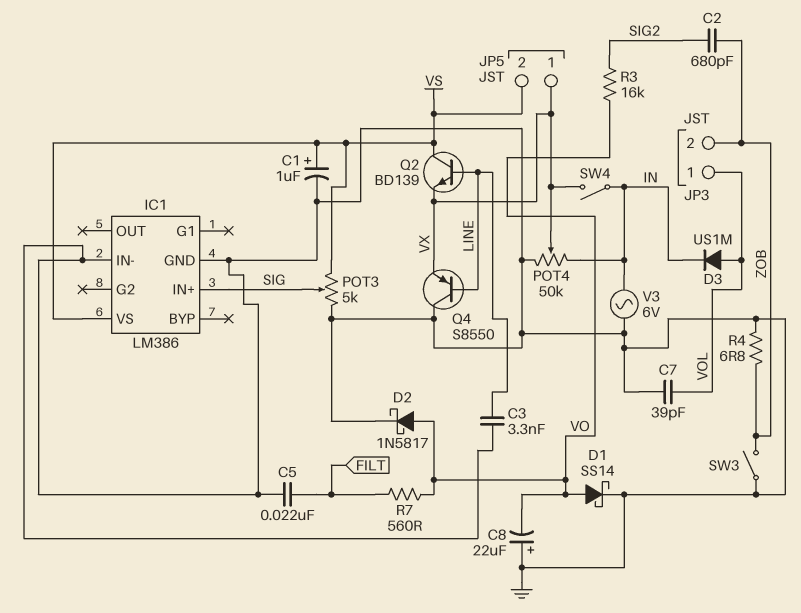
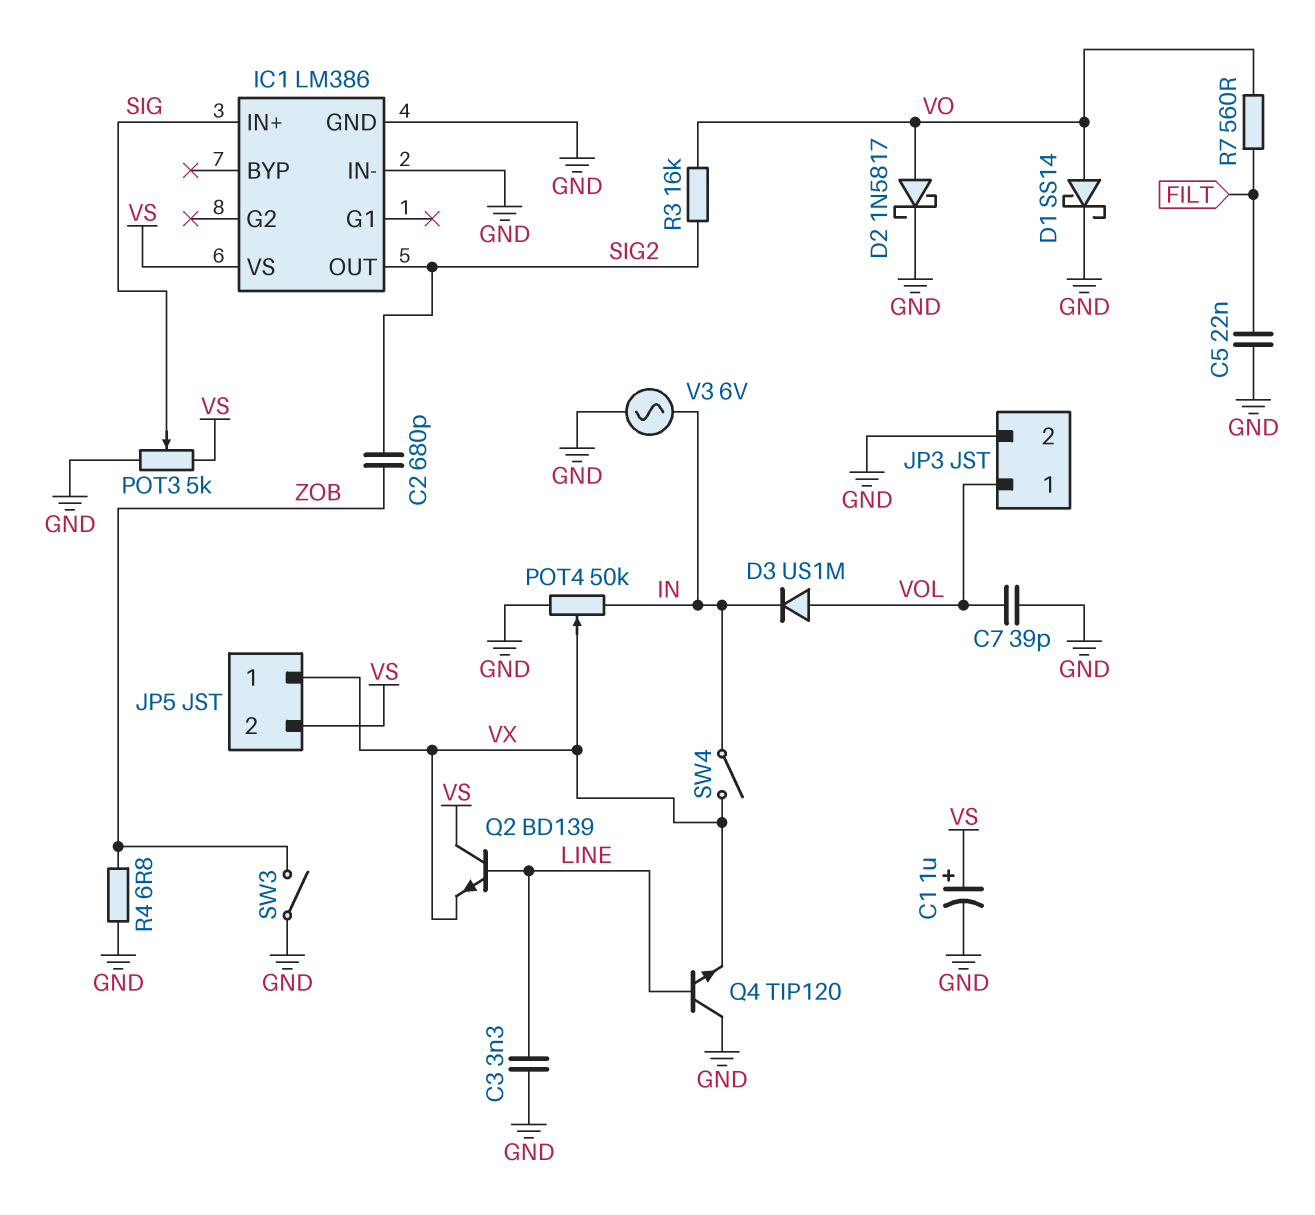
C8: 22uF (plus GND, minus VO) -> none
IC1 pin OUT: none -> SIG2
JP3 pin 2: ZOB -> GND
Q4: PNP S8550 (B LINE, C GND, E VX) -> NPN TIP120 (B LINE, C GND, E VX)

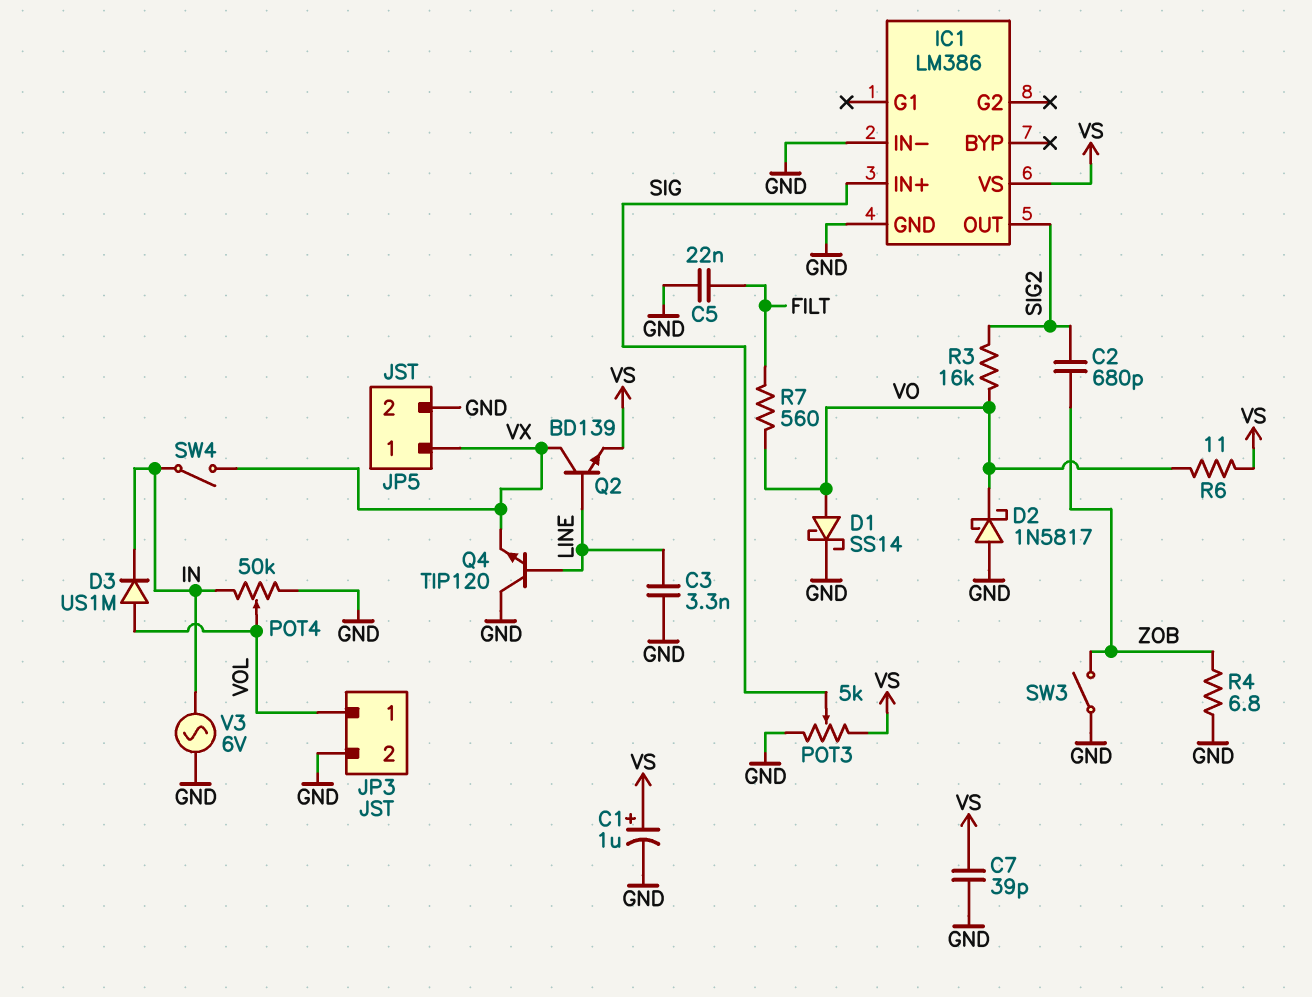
C7: 39pF (GND, VOL) -> 39pF (GND, VS)
D2: schottky 1N5817 (A VO, K GND) -> schottky 1N5817 (A GND, K VO)
JP5 pin 2: VS -> GND
POT4: 50k (GND, IN, wiper VX) -> 50k (GND, IN, wiper VOL)
Q2: NPN BD139 (B LINE, C VS, E VX) -> NPN BD139 (B LINE, C VX, E VS)
R6: none -> 11 (VO, VS)

